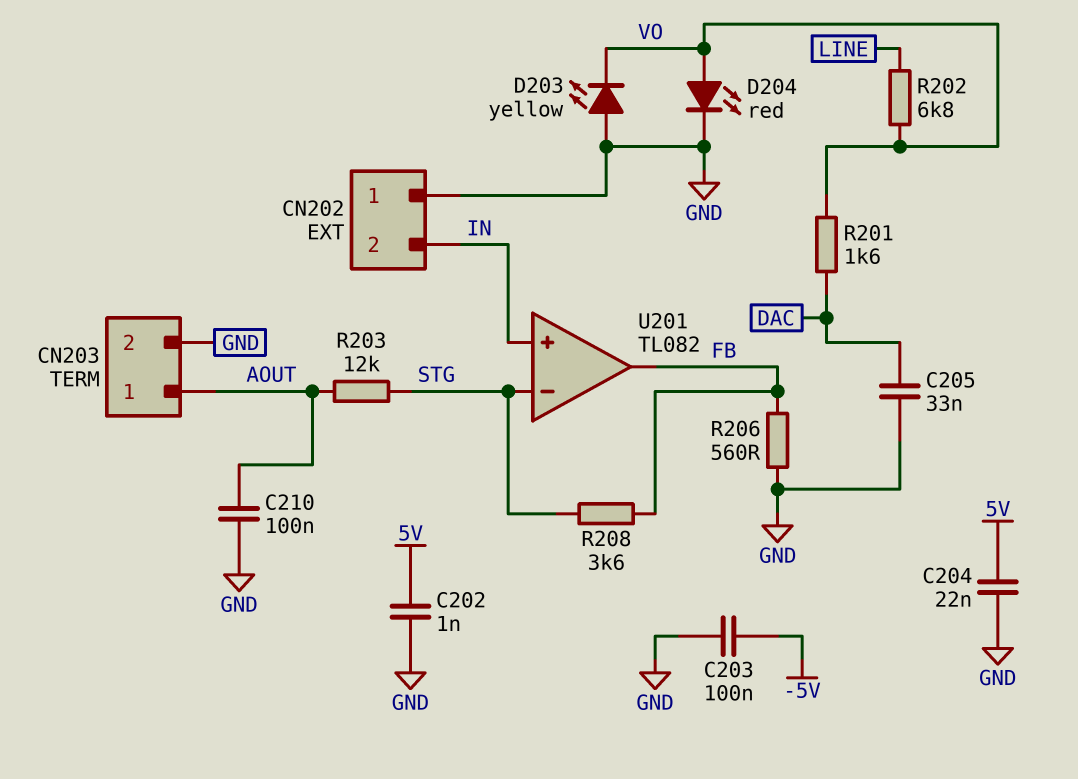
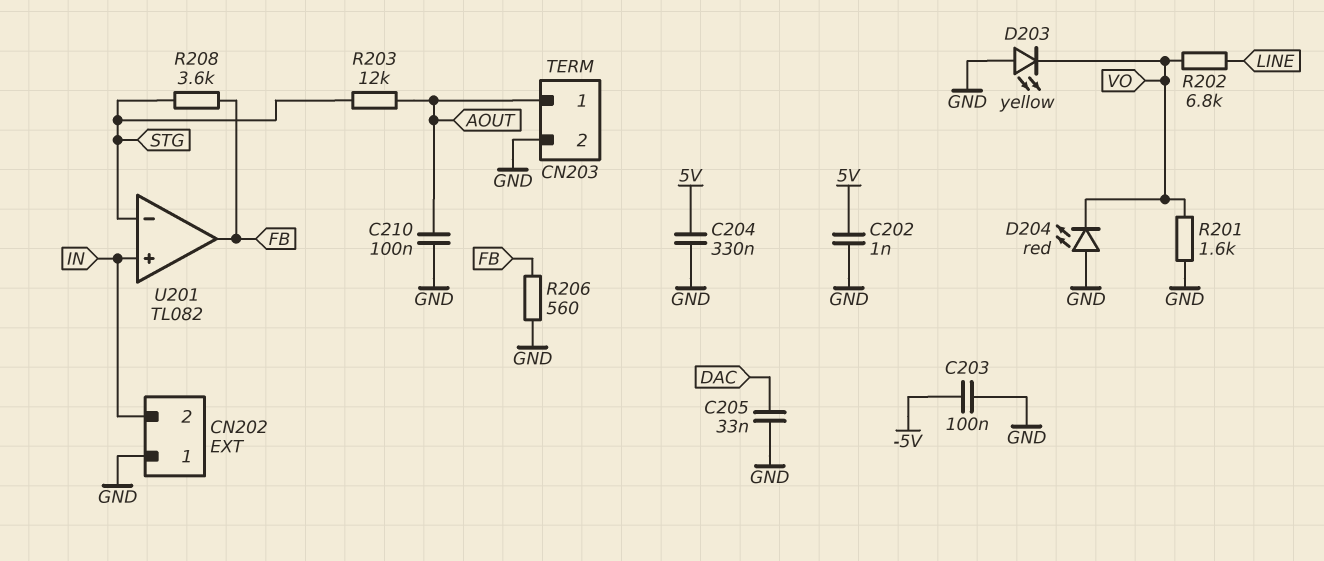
C204: 22nF (5V, GND) -> 330nF (5V, GND)
D204: LED red (A VO, K GND) -> LED red (A GND, K VO)
R201: 1.6k (DAC, VO) -> 1.6k (GND, VO)

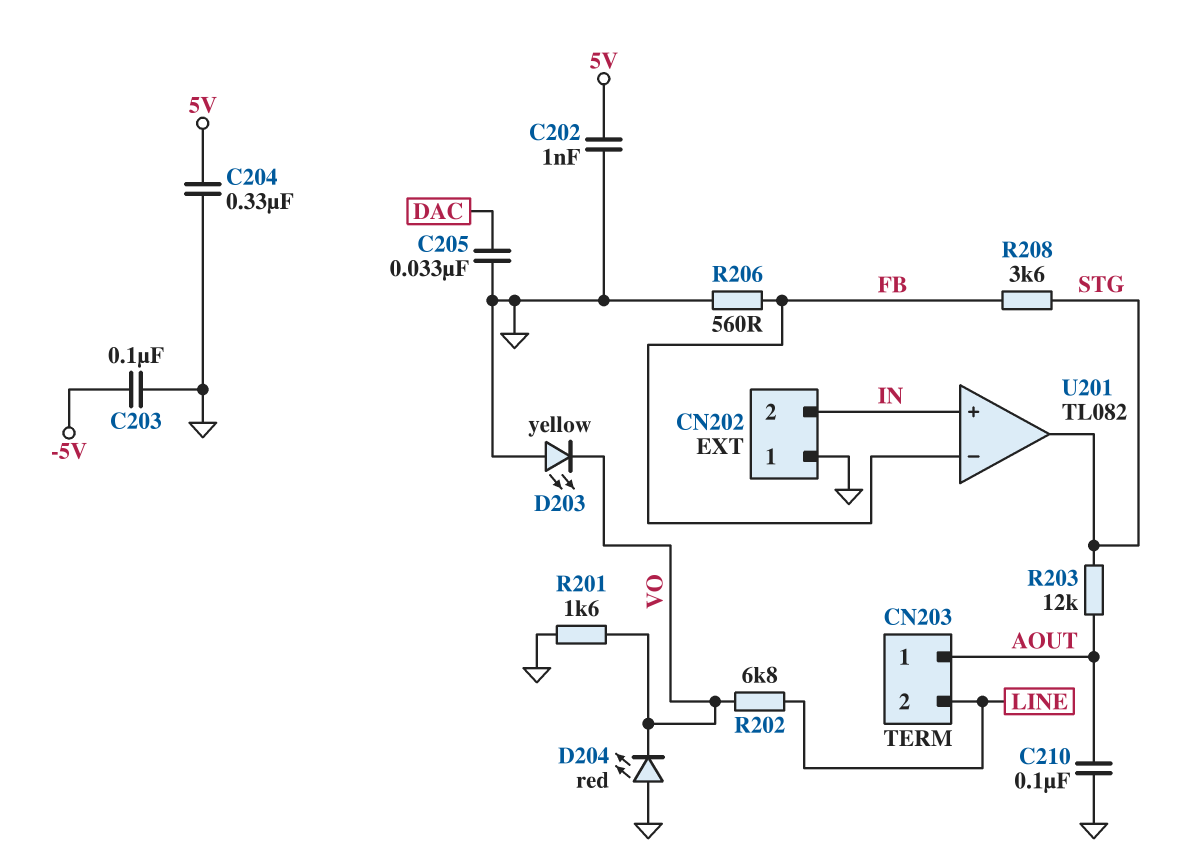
CN203 pin 2: GND -> LINE
U201 pin in-: STG -> FB
U201 pin out: FB -> STG

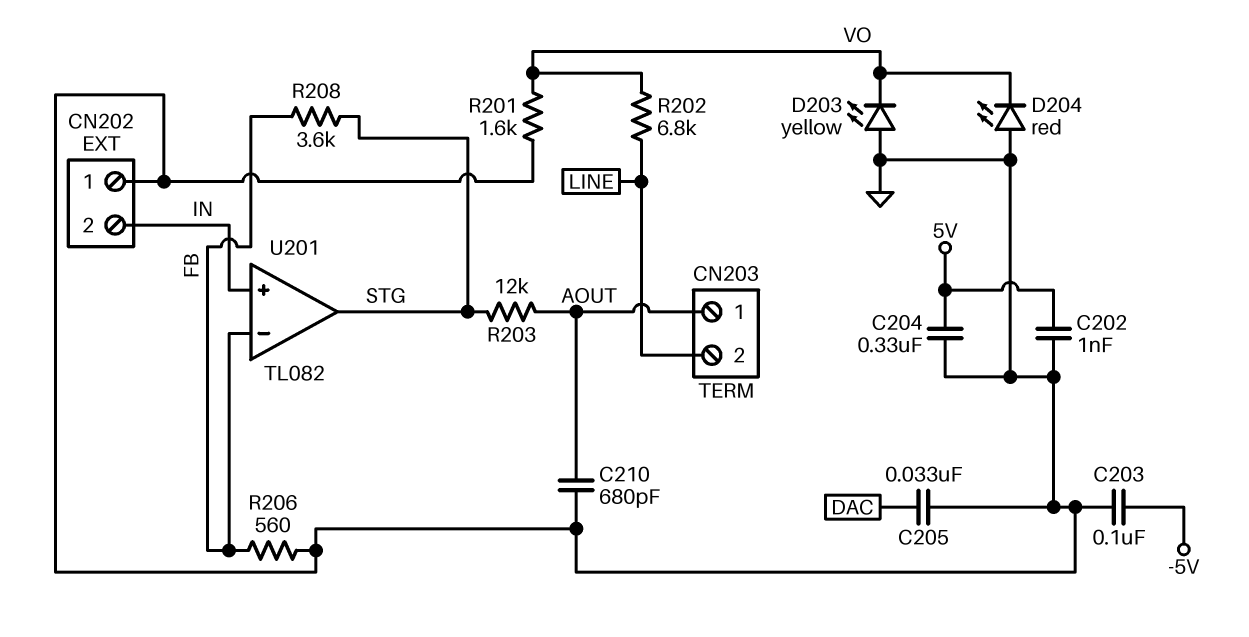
C210: 100nF (AOUT, GND) -> 680pF (AOUT, GND)

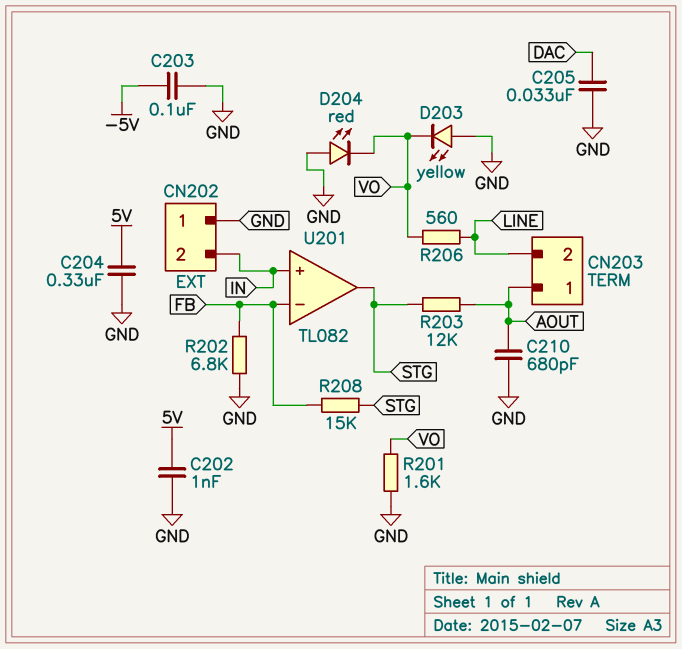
R202: 6.8k (LINE, VO) -> 6.8k (FB, GND)
R206: 560 (FB, GND) -> 560 (LINE, VO)
R208: 3.6k (FB, STG) -> 15k (FB, STG)

